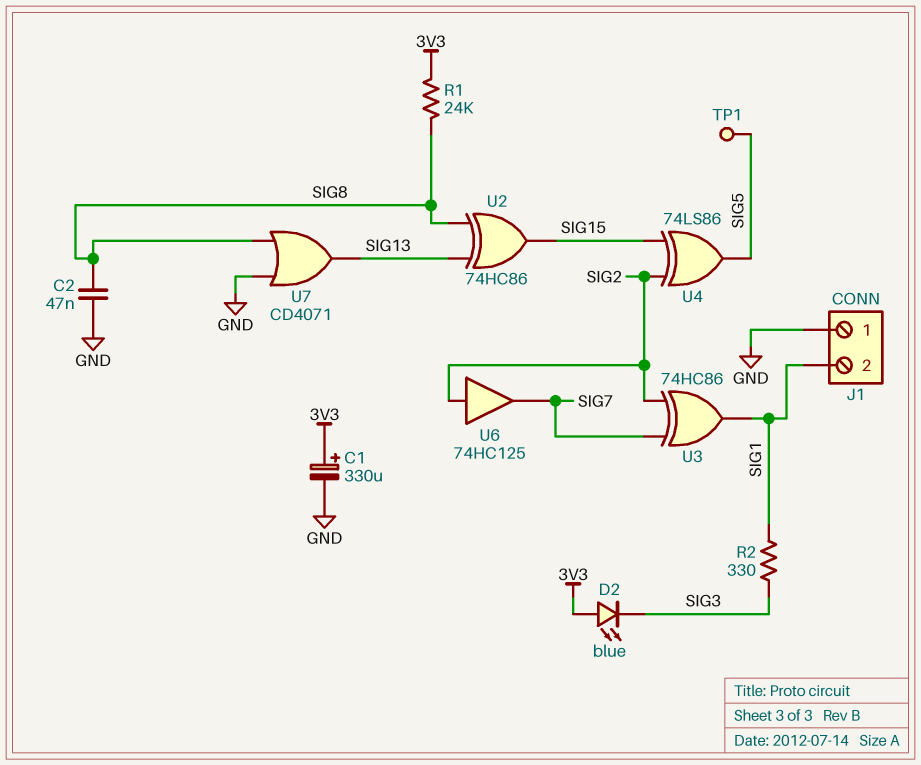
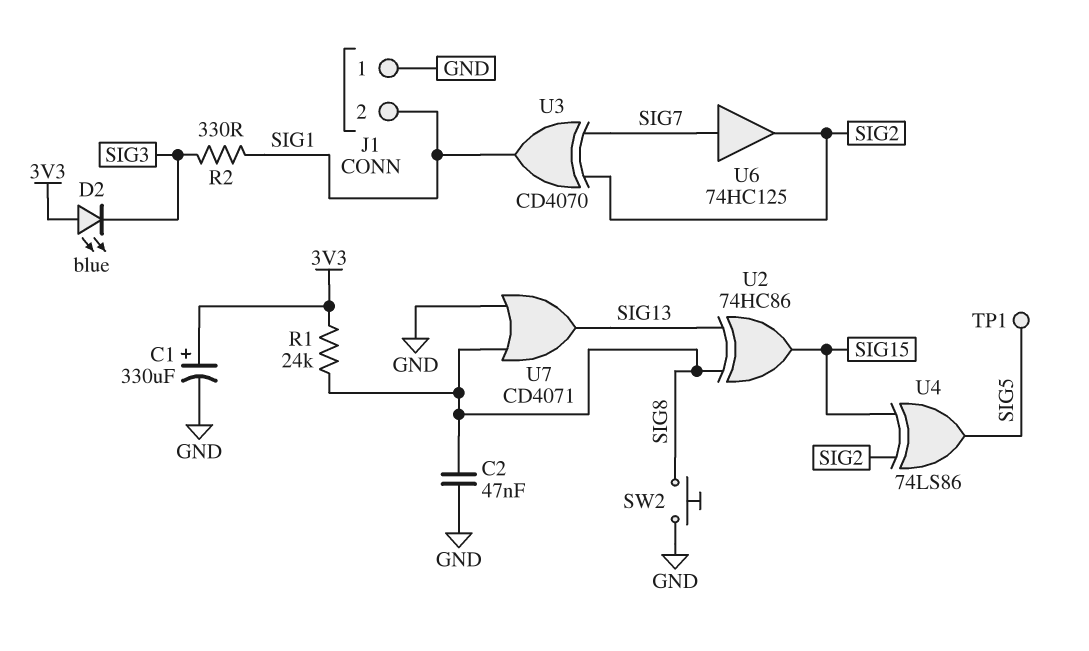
SW2: none -> button (GND, SIG8)
U3: XOR 74HC86 (in SIG2, in SIG7, out SIG1) -> XOR CD4070 (in SIG2, in SIG7, out SIG1)
U6: buffer 74HC125 (in SIG2, out SIG7) -> buffer 74HC125 (in SIG7, out SIG2)

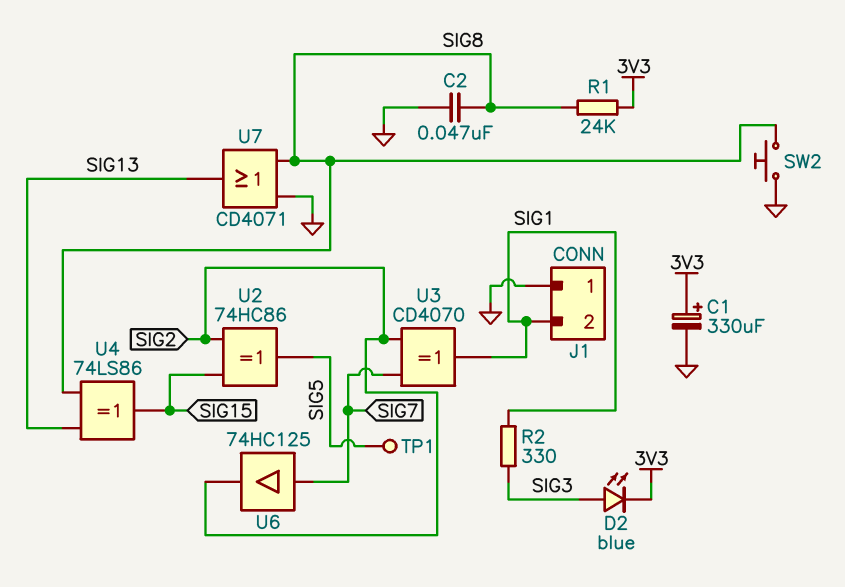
D2: LED blue (A 3V3, K SIG3) -> LED blue (A SIG3, K 3V3)
U2: XOR 74HC86 (in SIG8, in SIG13, out SIG15) -> XOR 74HC86 (in SIG2, in SIG15, out SIG5)
U4: XOR 74LS86 (in SIG2, in SIG15, out SIG5) -> XOR 74LS86 (in SIG8, in SIG13, out SIG15)

